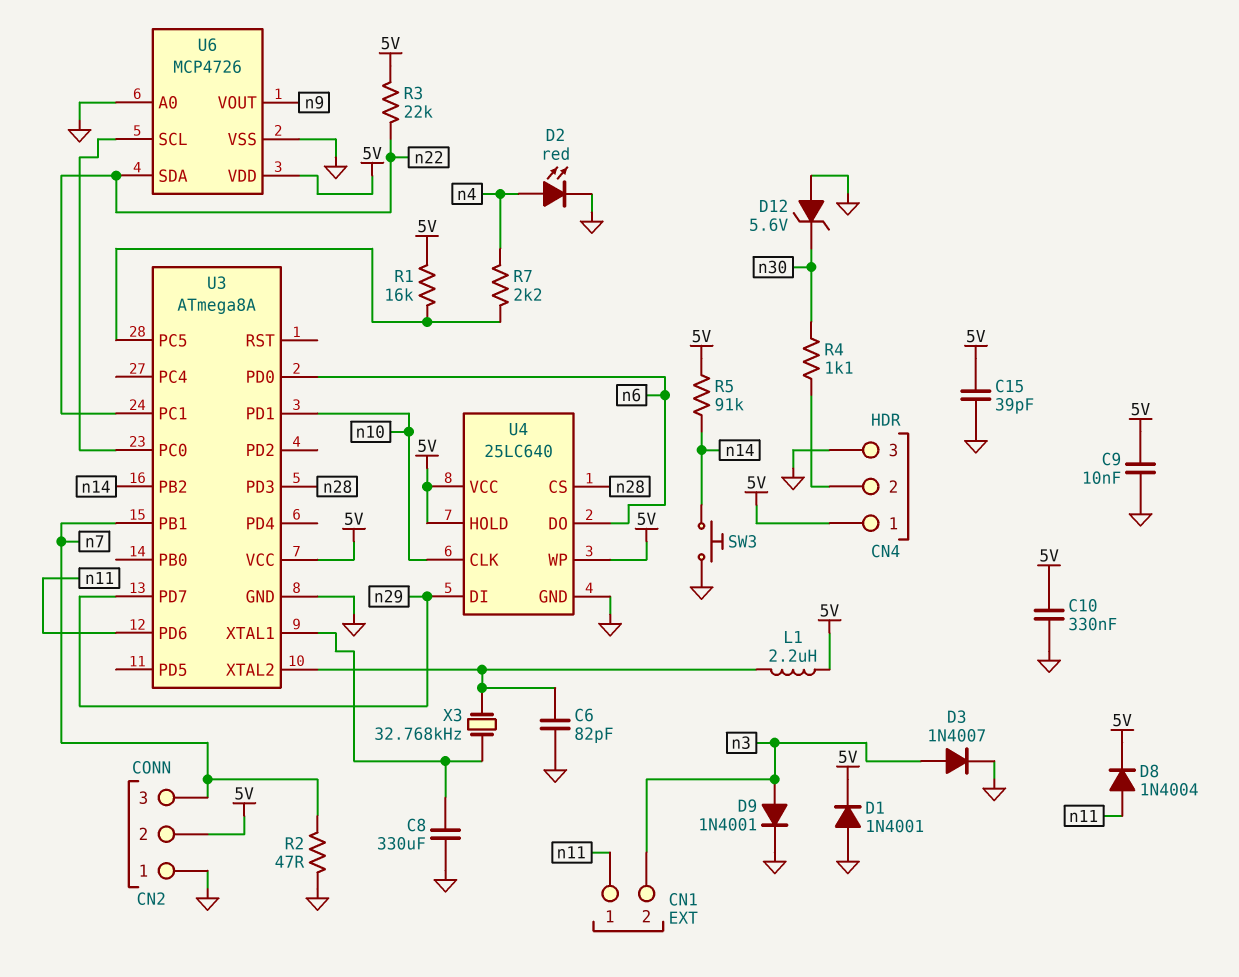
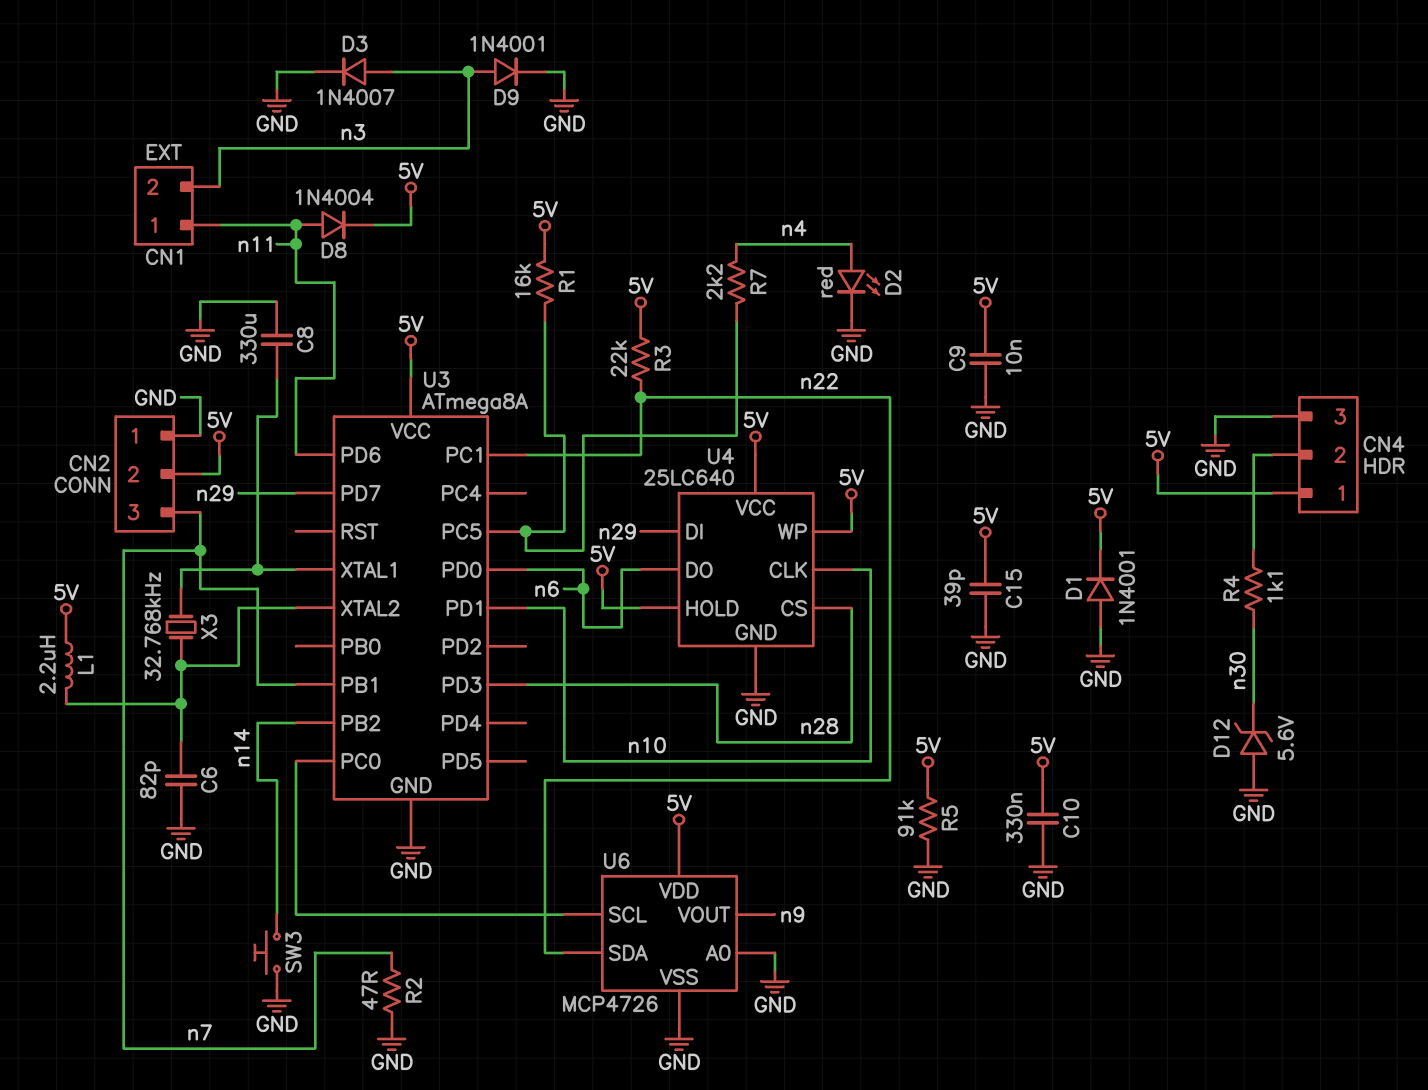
R5: 91k (5V, n14) -> 91k (5V, GND)

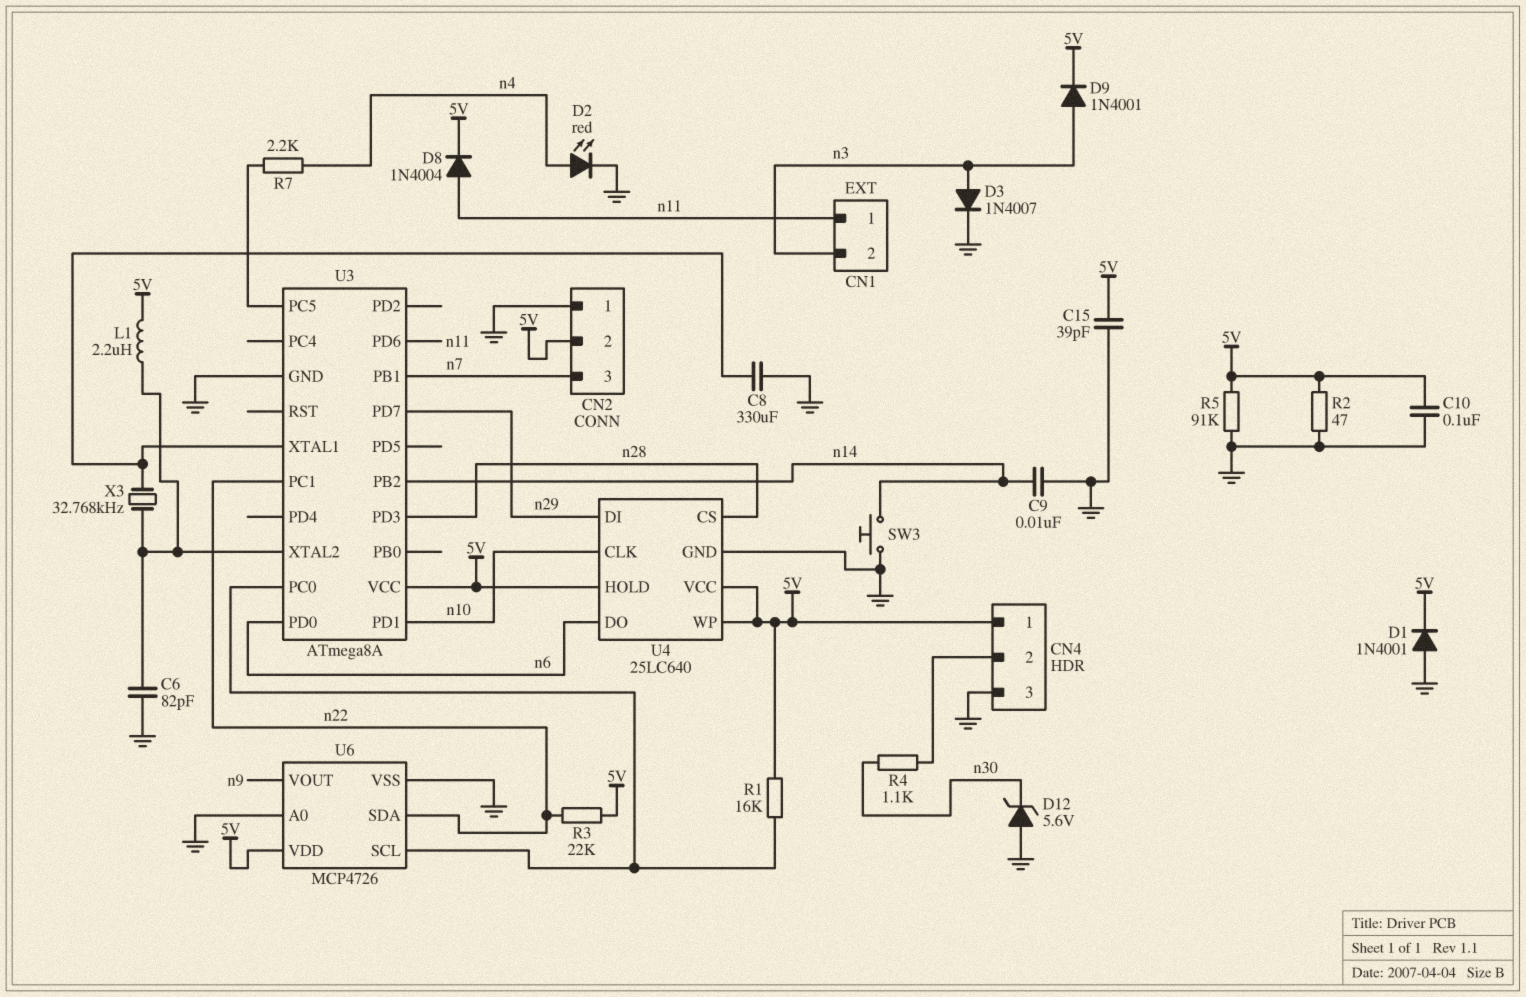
C9: 10nF (5V, GND) -> 10nF (GND, n14)
C10: 330nF (5V, GND) -> 100nF (5V, GND)
D9: diode 1N4001 (A n3, K GND) -> diode 1N4001 (A n3, K 5V)
R1: 16k (5V, U3/PC5) -> 16k (5V, U3/PC0)
R2: 47 (GND, n7) -> 47 (5V, GND)

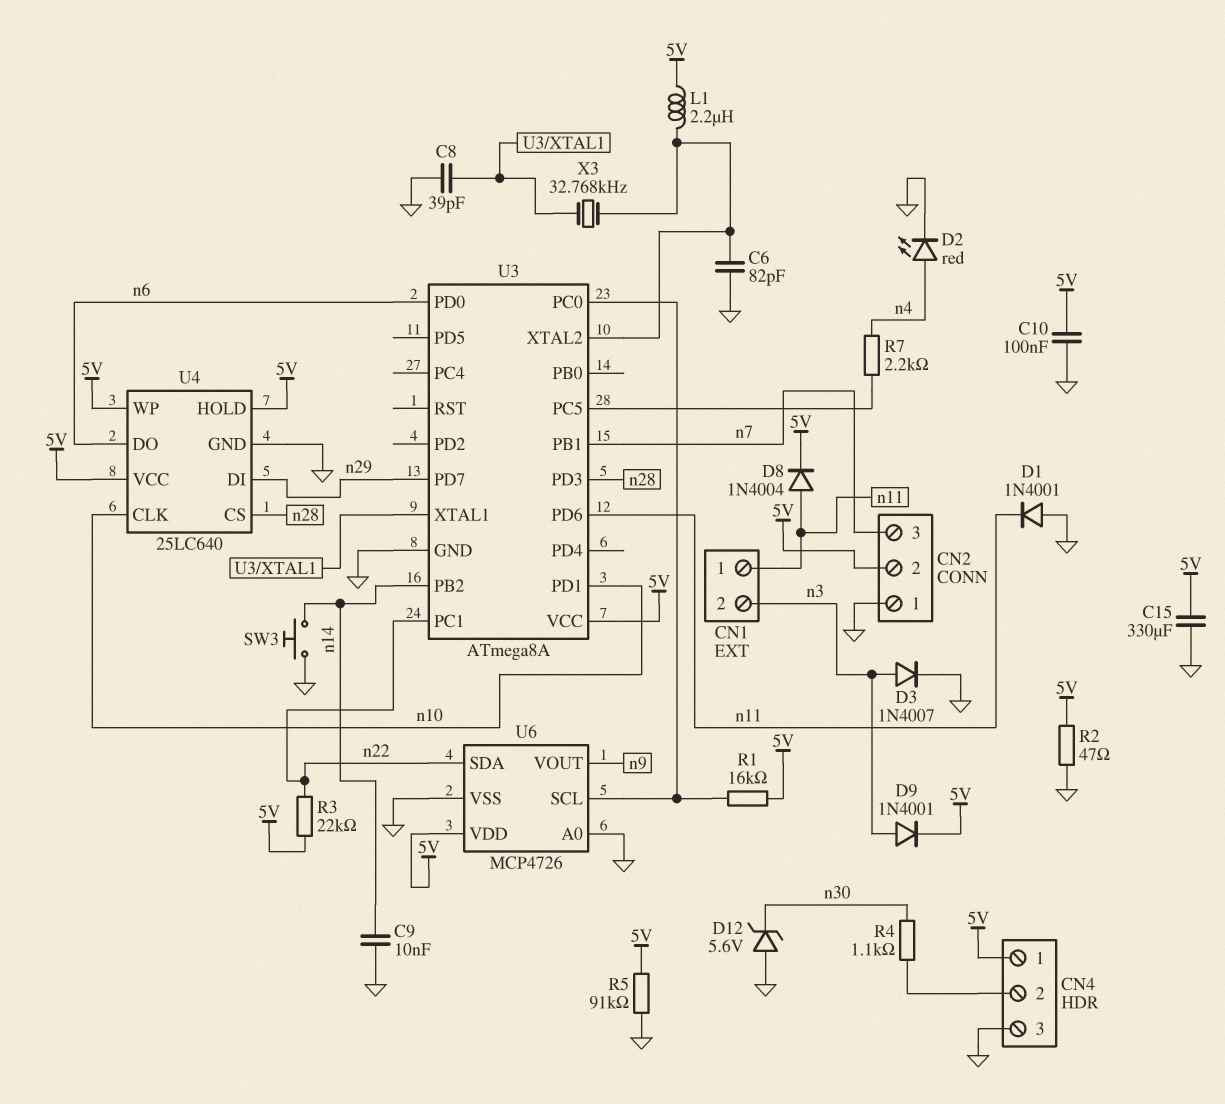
C8: 330uF (GND, U3/XTAL1) -> 39pF (GND, U3/XTAL1)
C15: 39pF (5V, GND) -> 330uF (5V, GND)
D1: diode 1N4001 (A GND, K 5V) -> diode 1N4001 (A GND, K n11)

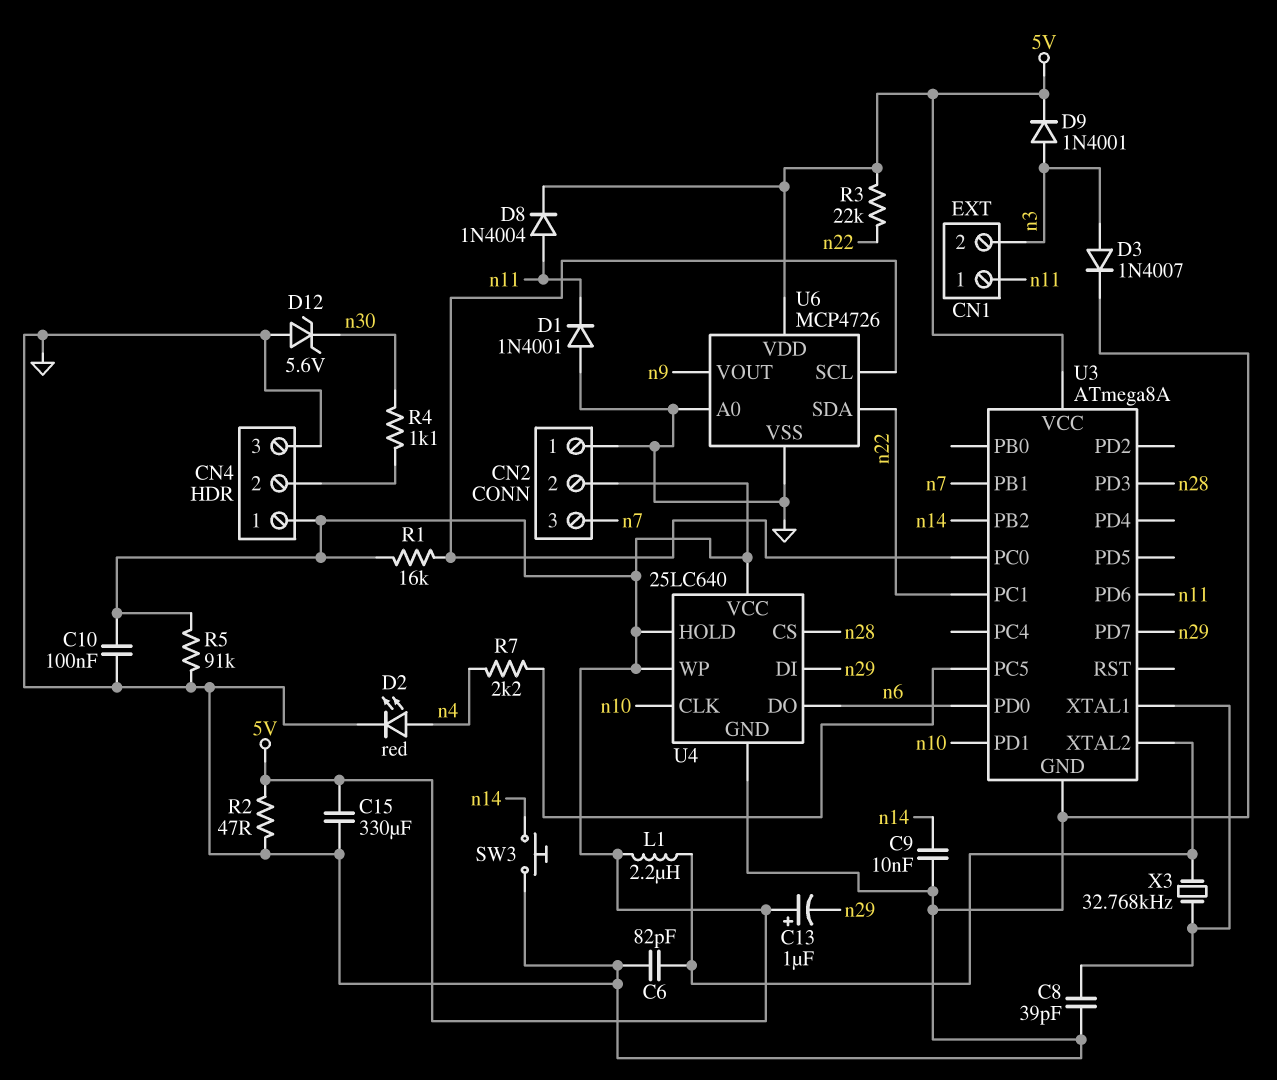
C13: none -> 1uF (plus 5V, minus n29)

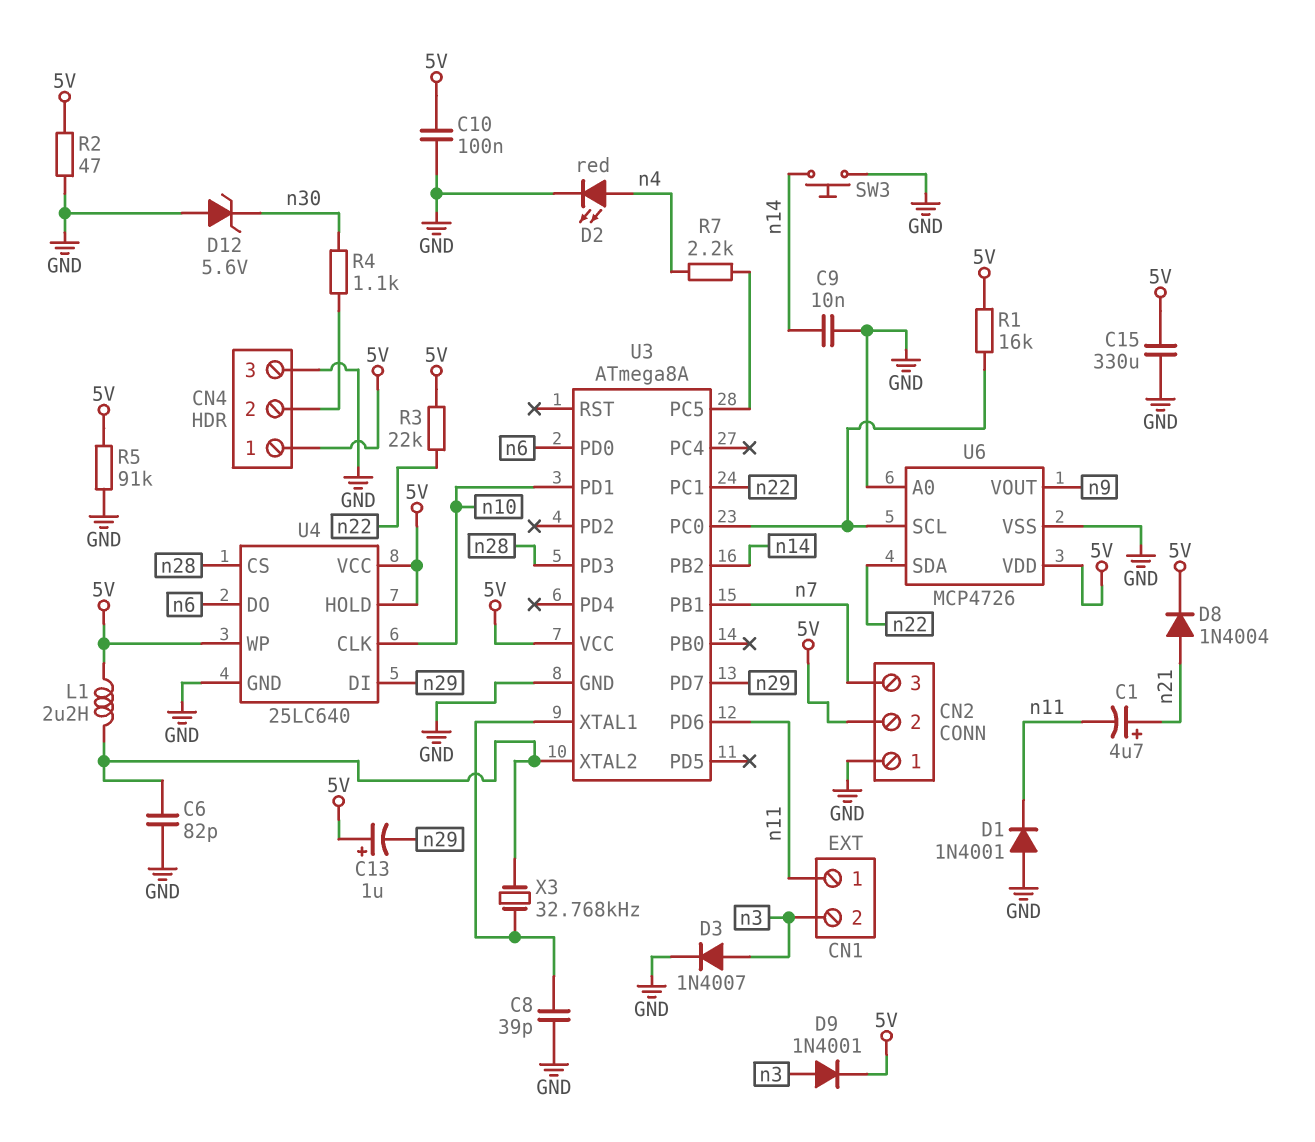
C1: none -> 4.7uF (plus n21, minus n11)
D8: diode 1N4004 (A n11, K 5V) -> diode 1N4004 (A n21, K 5V)

